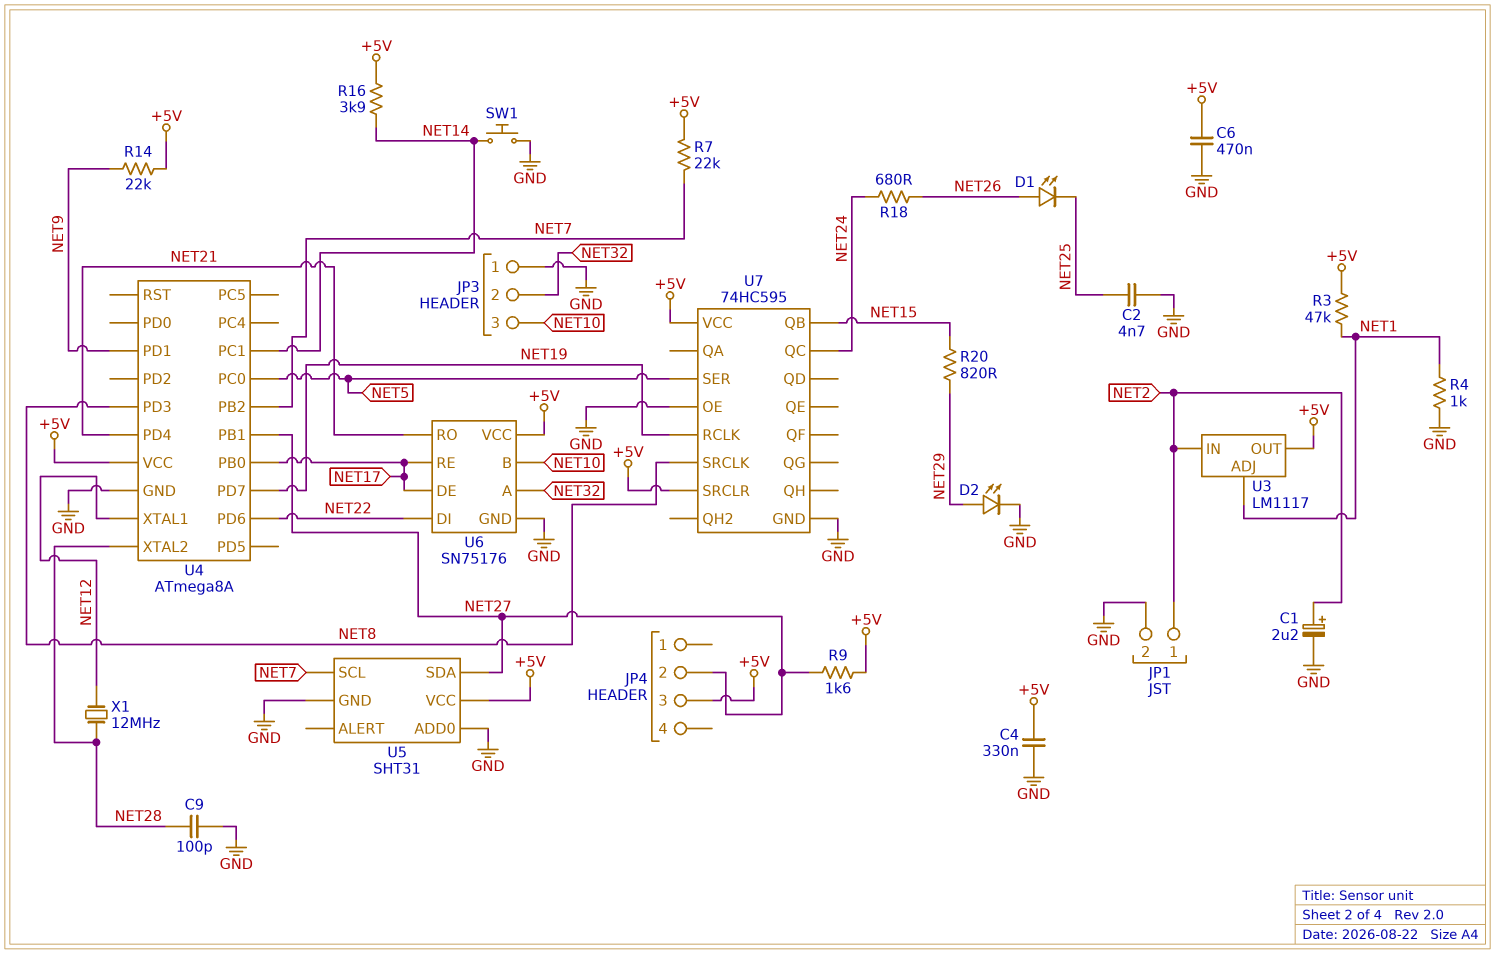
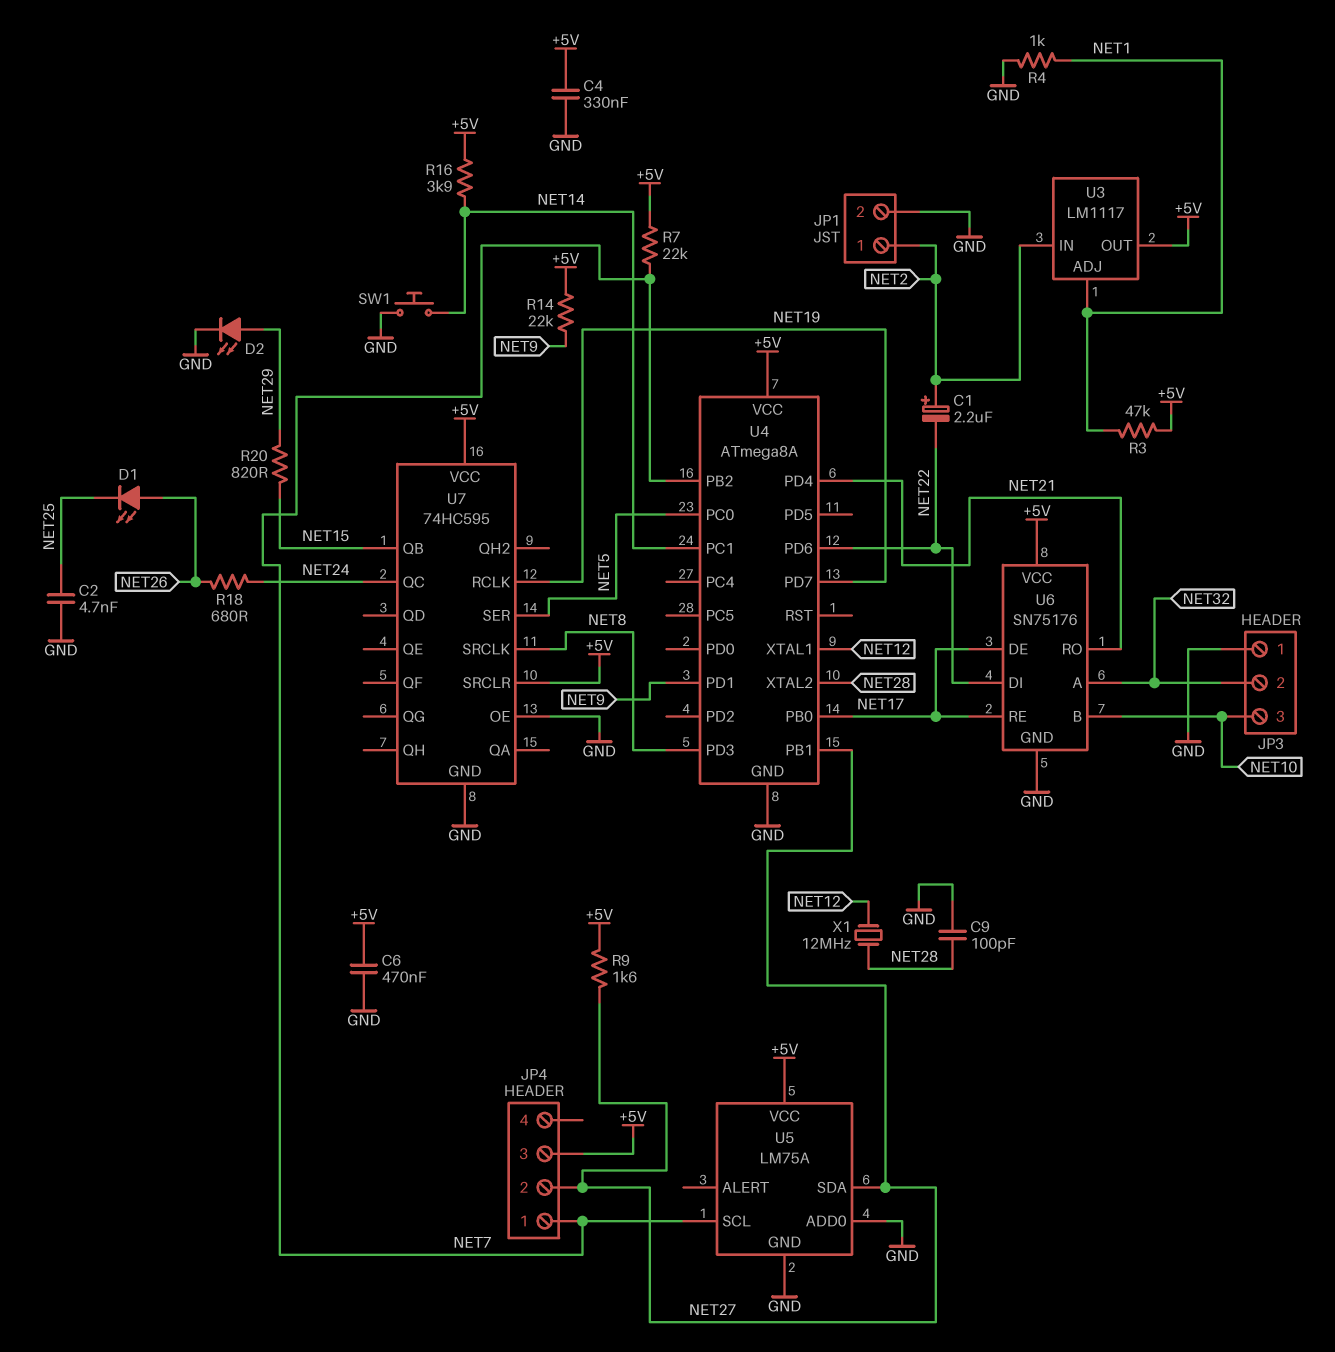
C1: 2.2uF (plus NET2, minus GND) -> 2.2uF (plus NET2, minus NET22)
JP4 pin 1: none -> NET7
U5: SHT31 -> LM75A

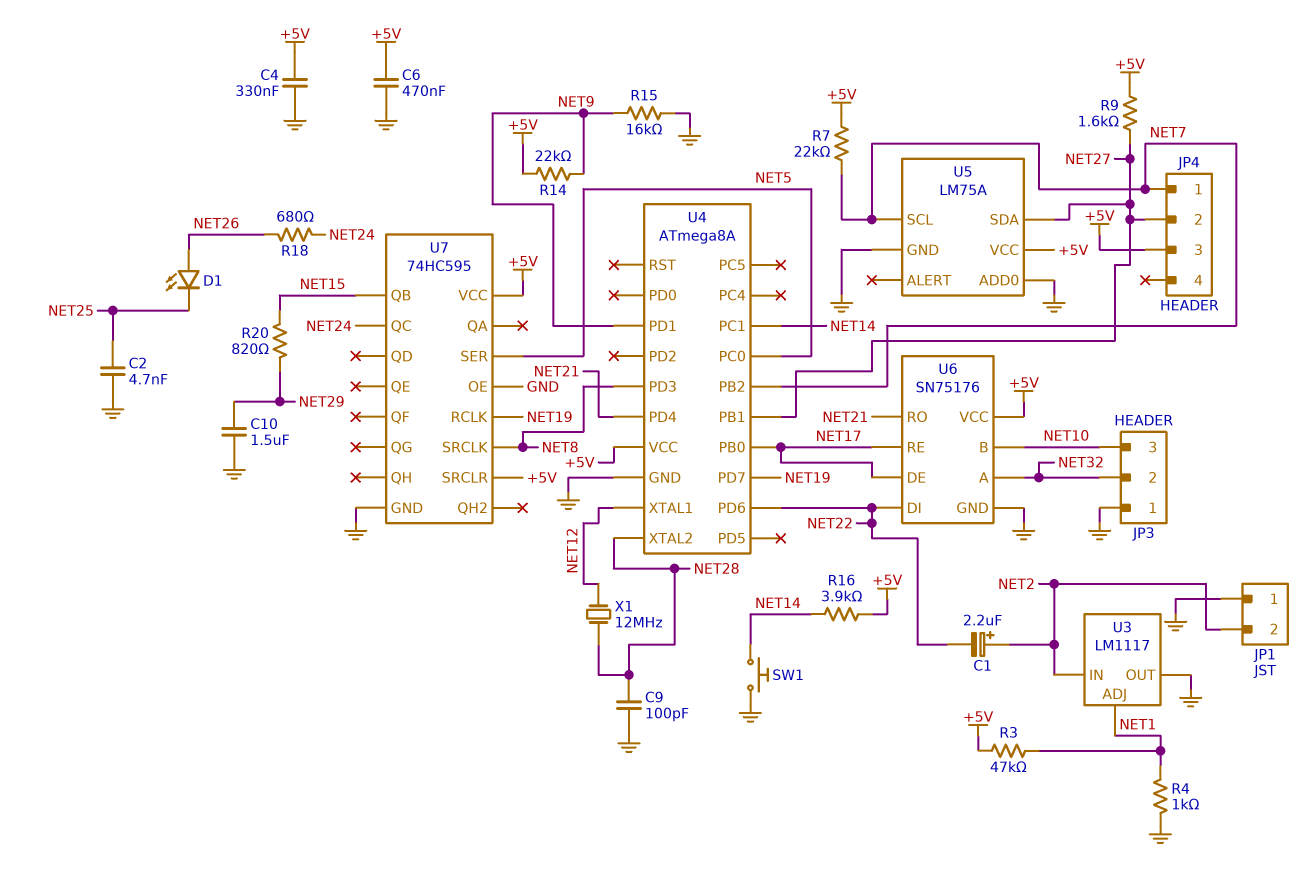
C10: none -> 1.5uF (GND, NET29)
D2: LED (A NET29, K GND) -> none
JP1 pin 1: NET2 -> GND
JP1 pin 2: GND -> NET2
R15: none -> 16k (GND, NET9)
U3 pin OUT: +5V -> GND

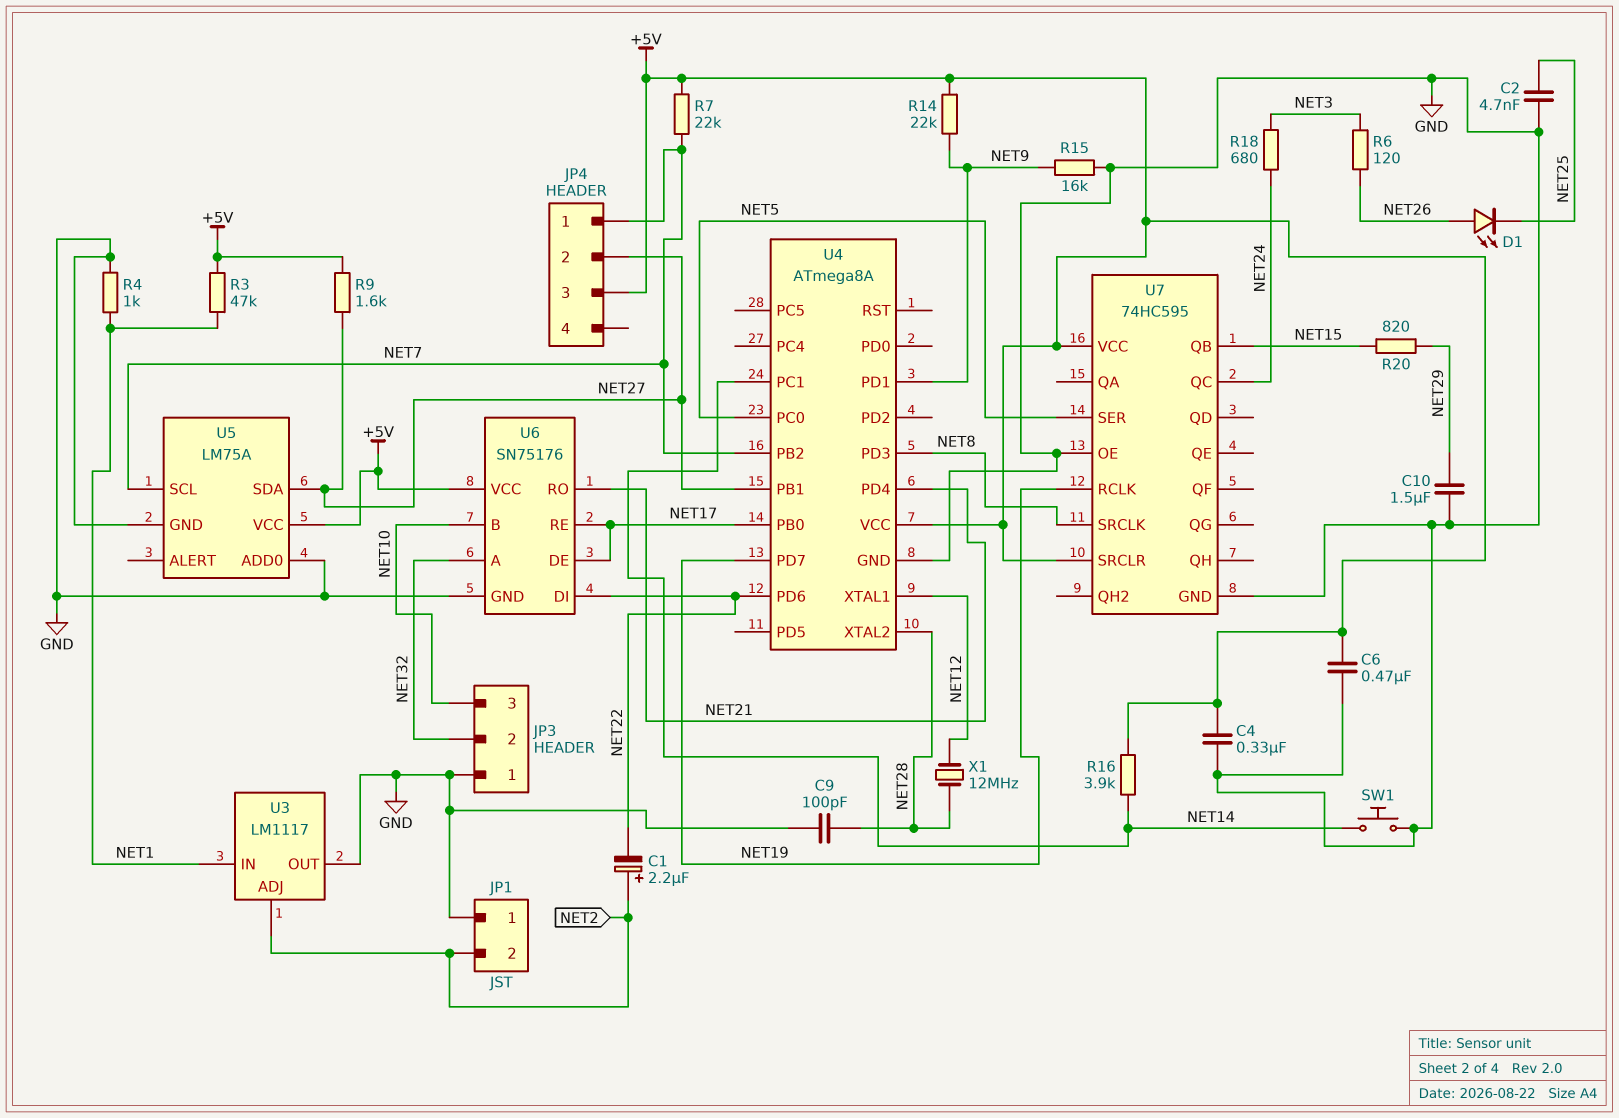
R6: none -> 120 (NET3, NET26)
R18: 680 (NET24, NET26) -> 680 (NET3, NET24)
U3 pin ADJ: NET1 -> NET2
U3 pin IN: NET2 -> NET1

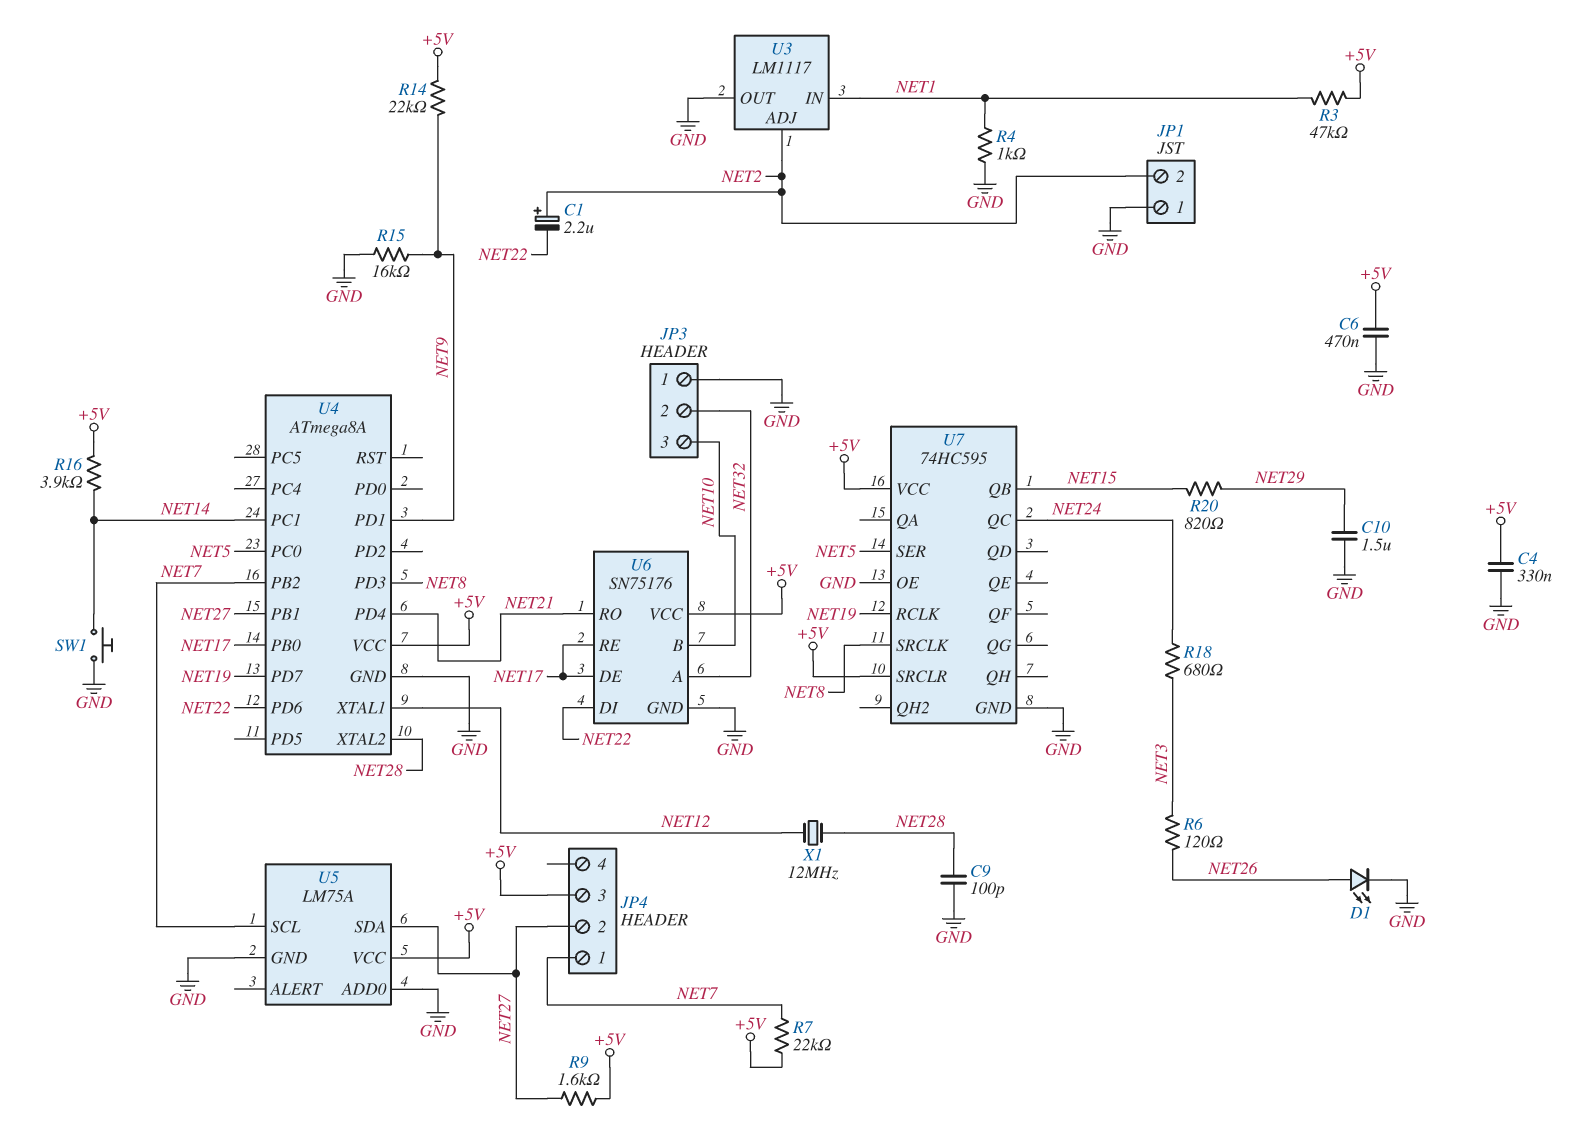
C2: 4.7nF (GND, NET25) -> none
D1: LED (A NET26, K NET25) -> LED (A NET26, K GND)

